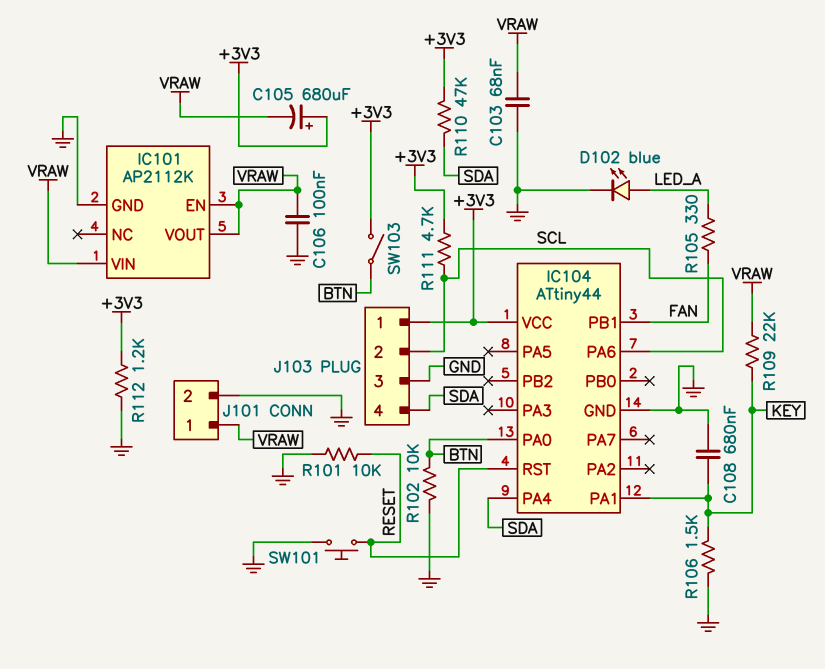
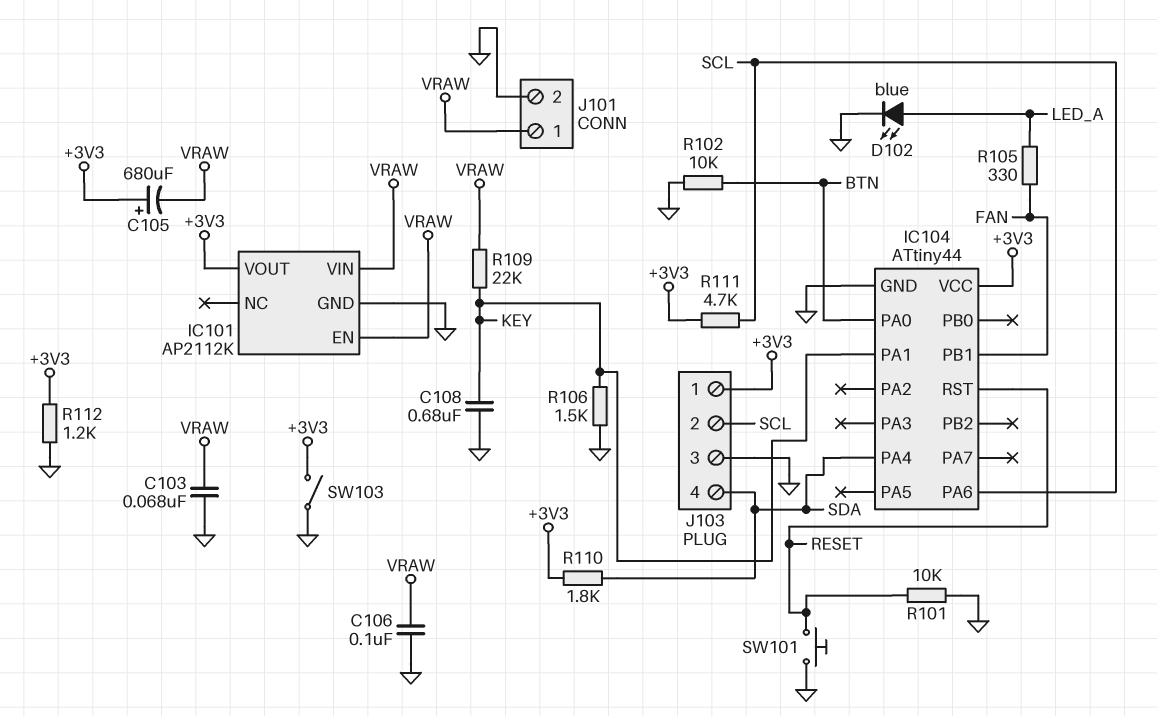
IC101 pin VOUT: VRAW -> +3V3
R110: 47k (+3V3, SDA) -> 1.8k (+3V3, SDA)
SW103: switch (+3V3, BTN) -> switch (+3V3, GND)

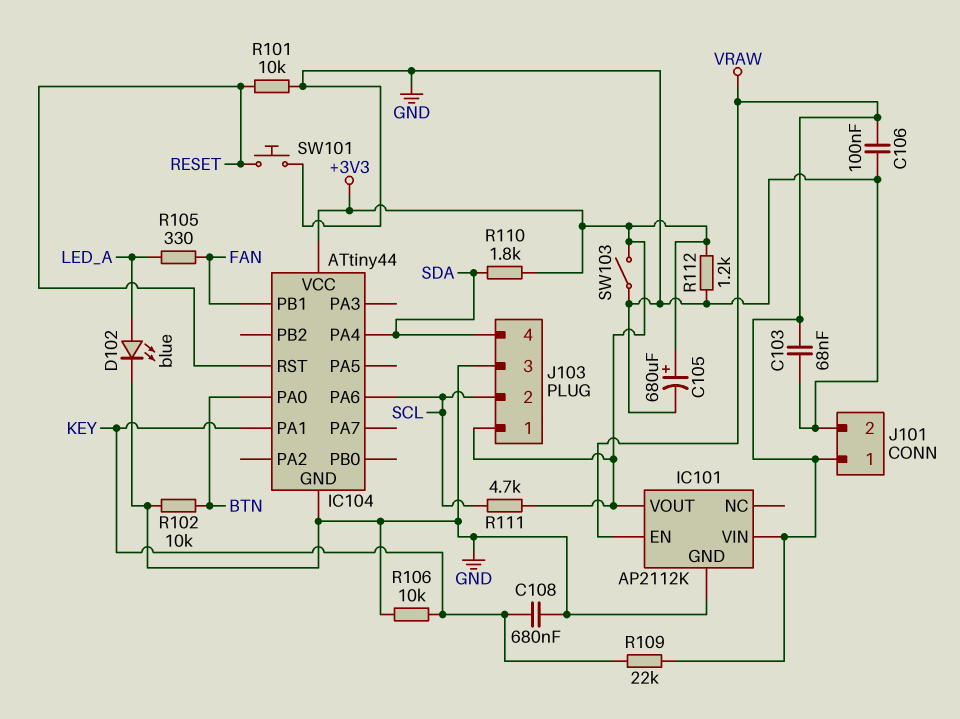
C105: 680uF (plus +3V3, minus VRAW) -> 680uF (plus +3V3, minus GND)
R106: 1.5k (GND, KEY) -> 10k (GND, KEY)

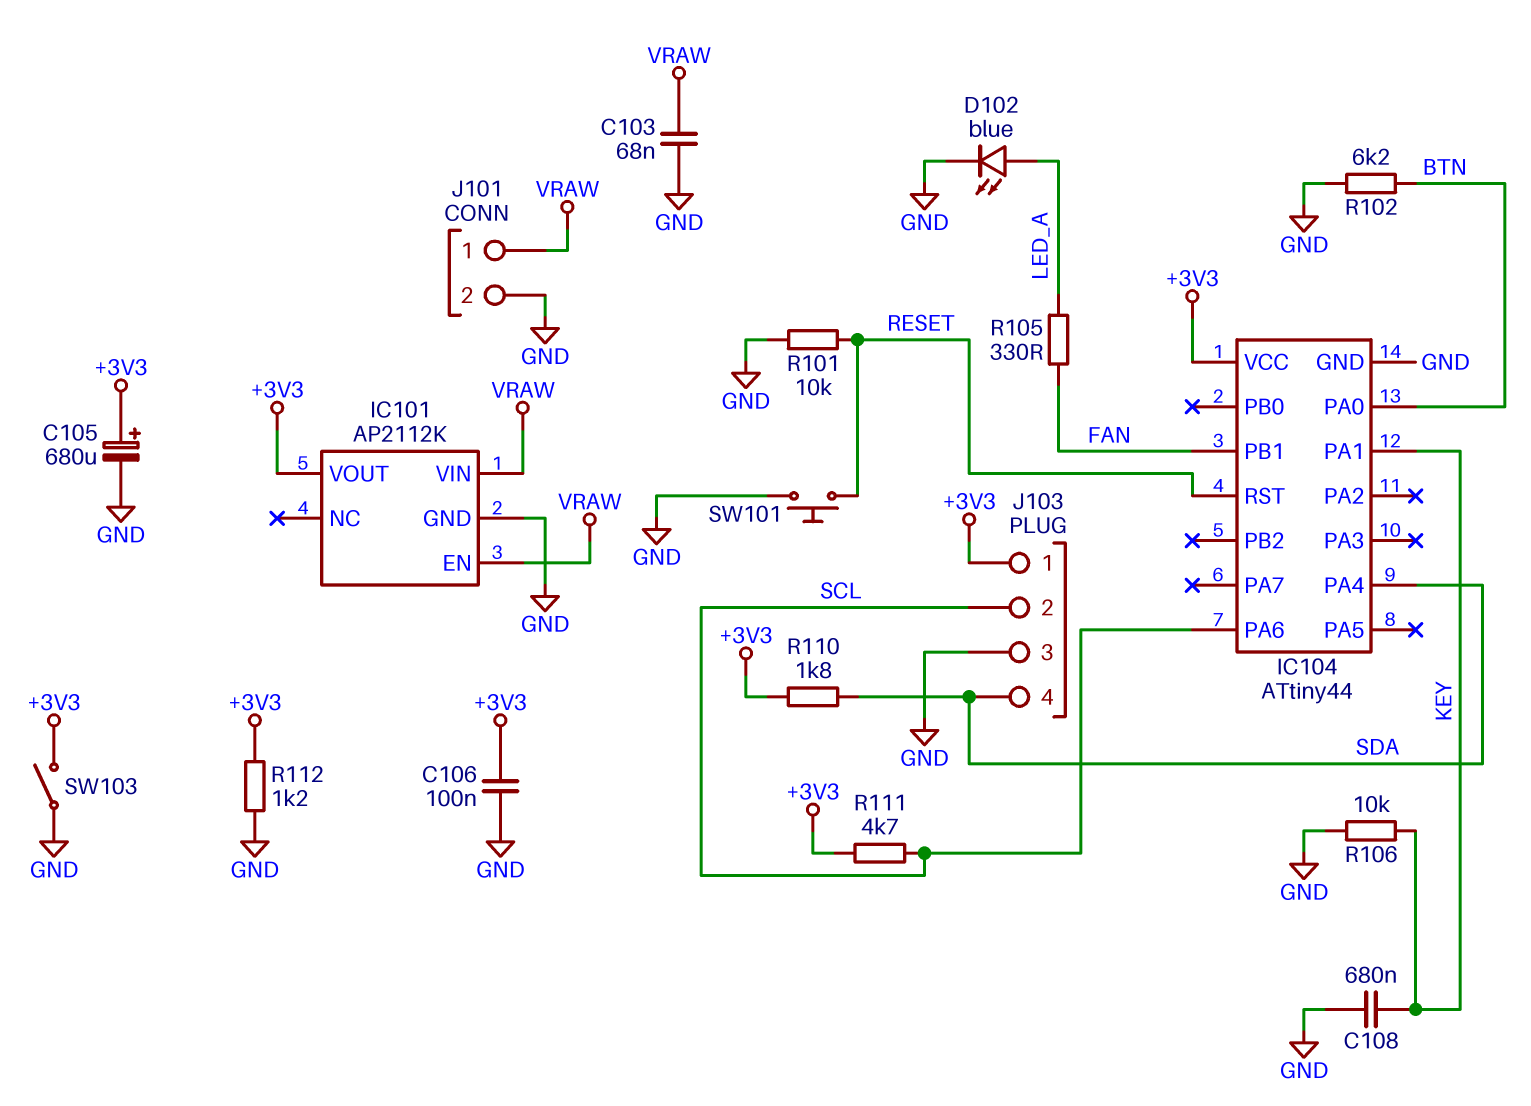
C106: 100nF (GND, VRAW) -> 100nF (+3V3, GND)
R102: 10k (BTN, GND) -> 6.2k (BTN, GND)
R109: 22k (KEY, VRAW) -> none

